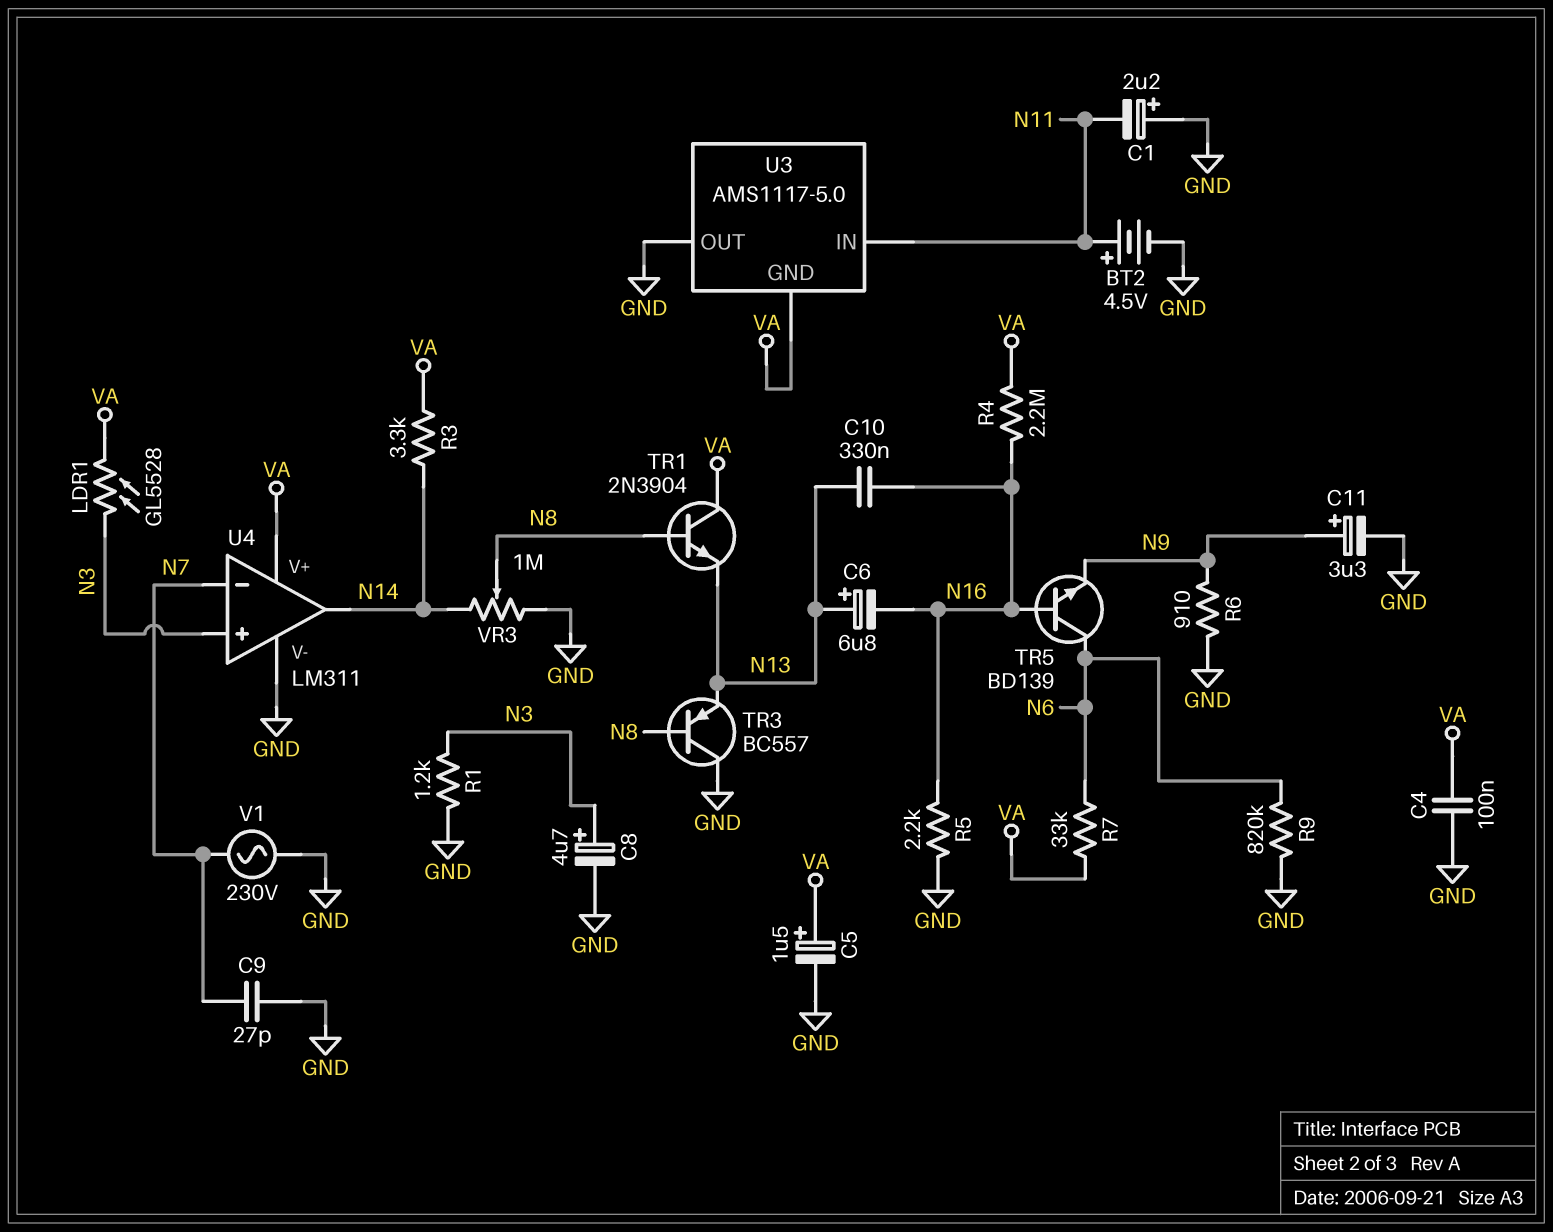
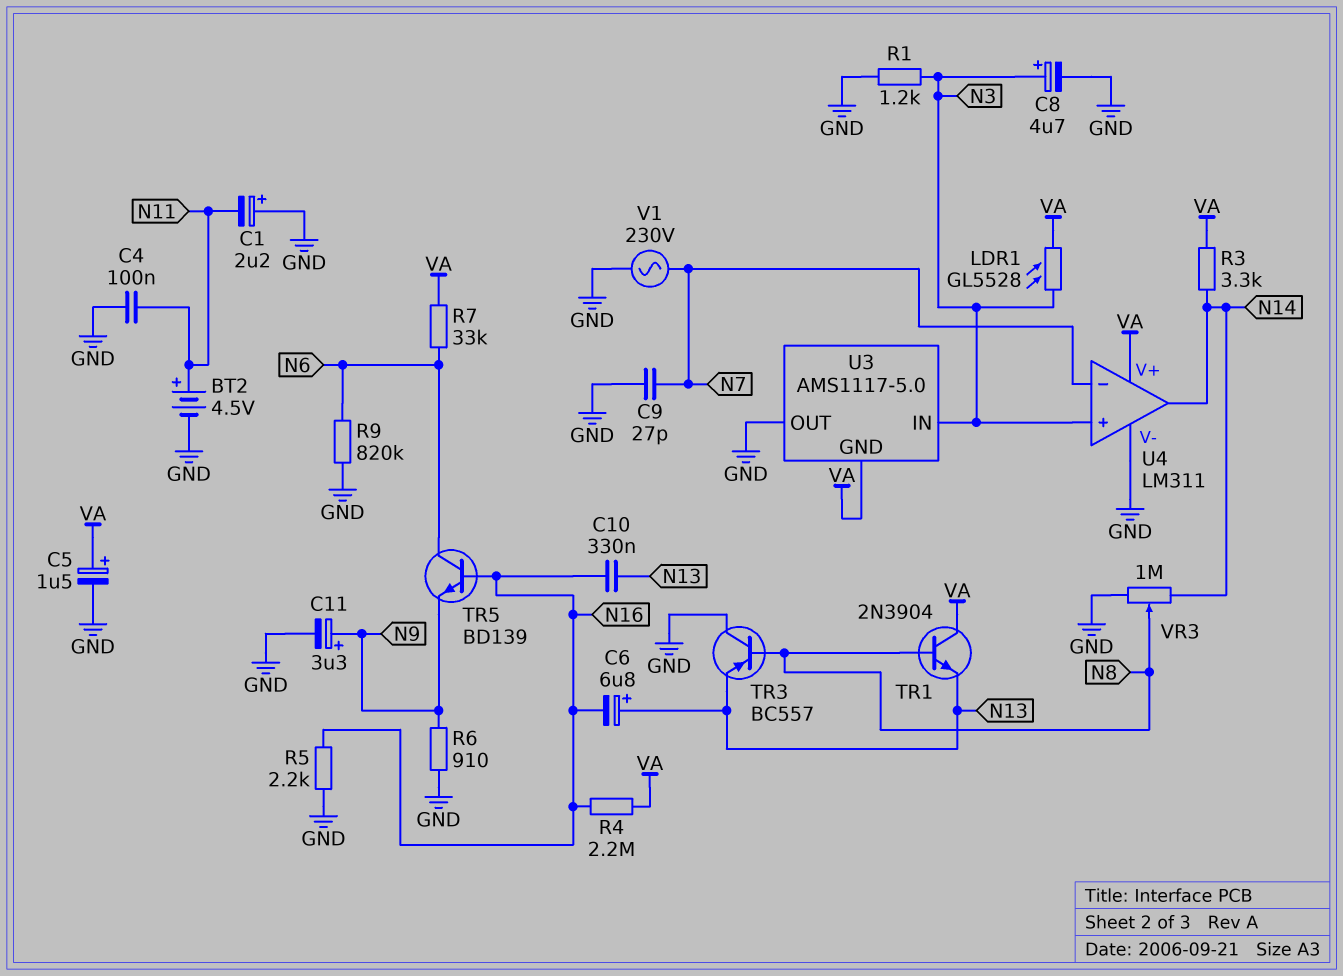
C4: 100nF (GND, VA) -> 100nF (GND, N11)
U3 pin IN: N11 -> N3

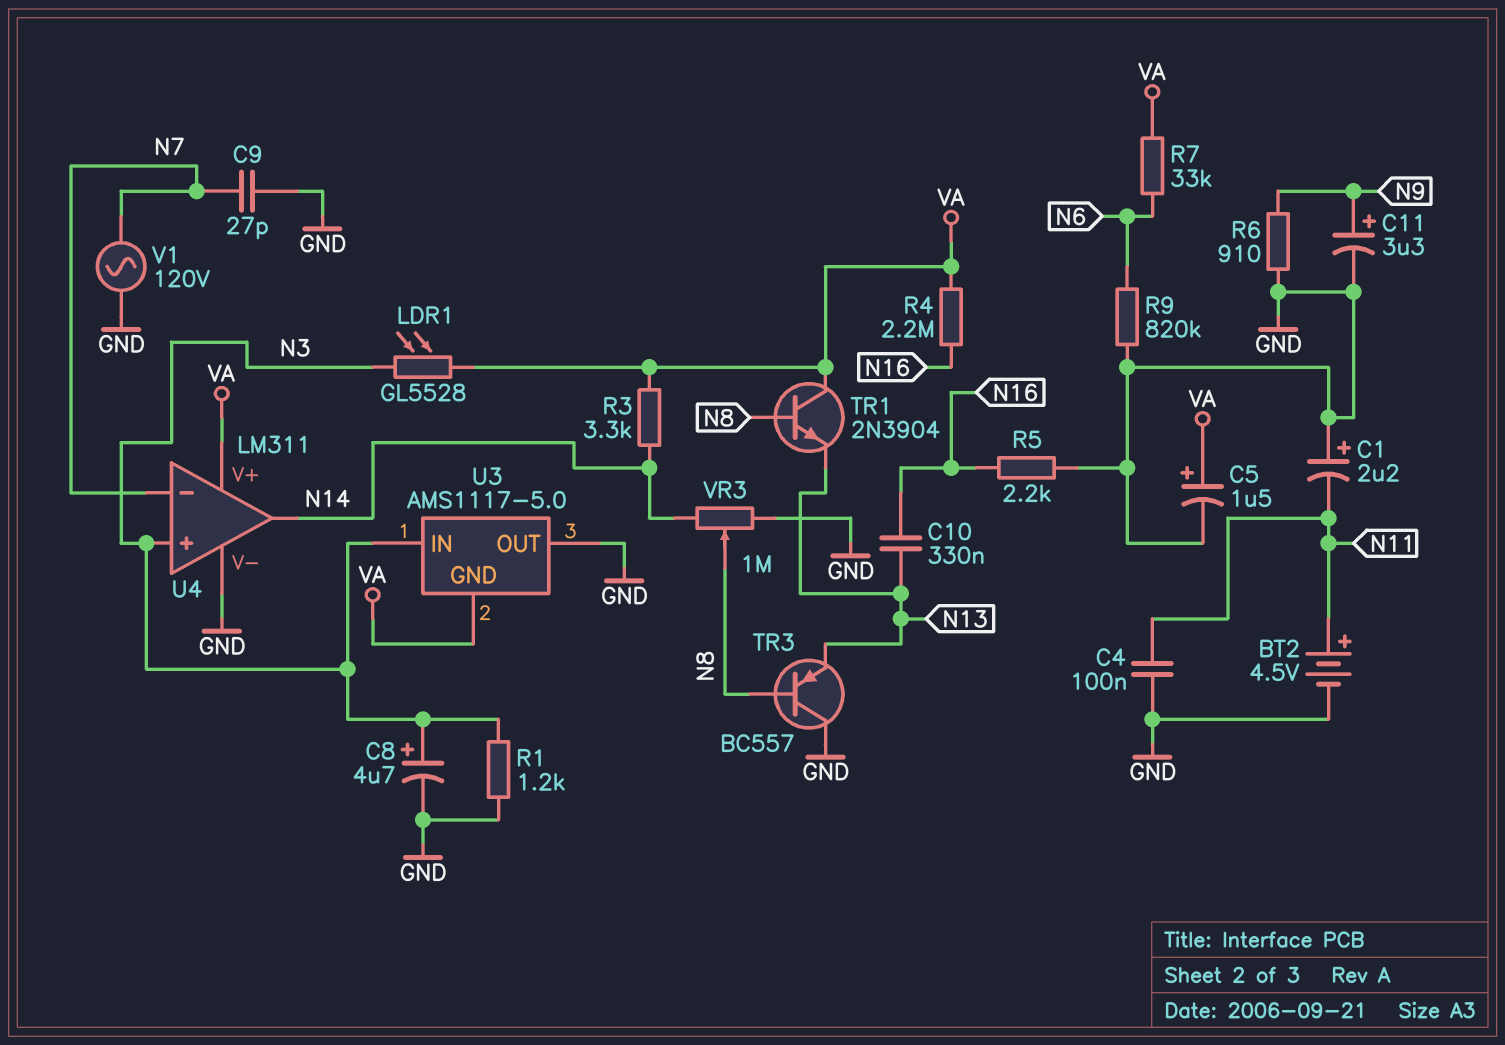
C6: 6.8uF (plus N13, minus N16) -> none
TR5: NPN BD139 (B N16, C N6, E N9) -> none
V1: AC 230V (GND, N7) -> AC 120V (GND, N7)

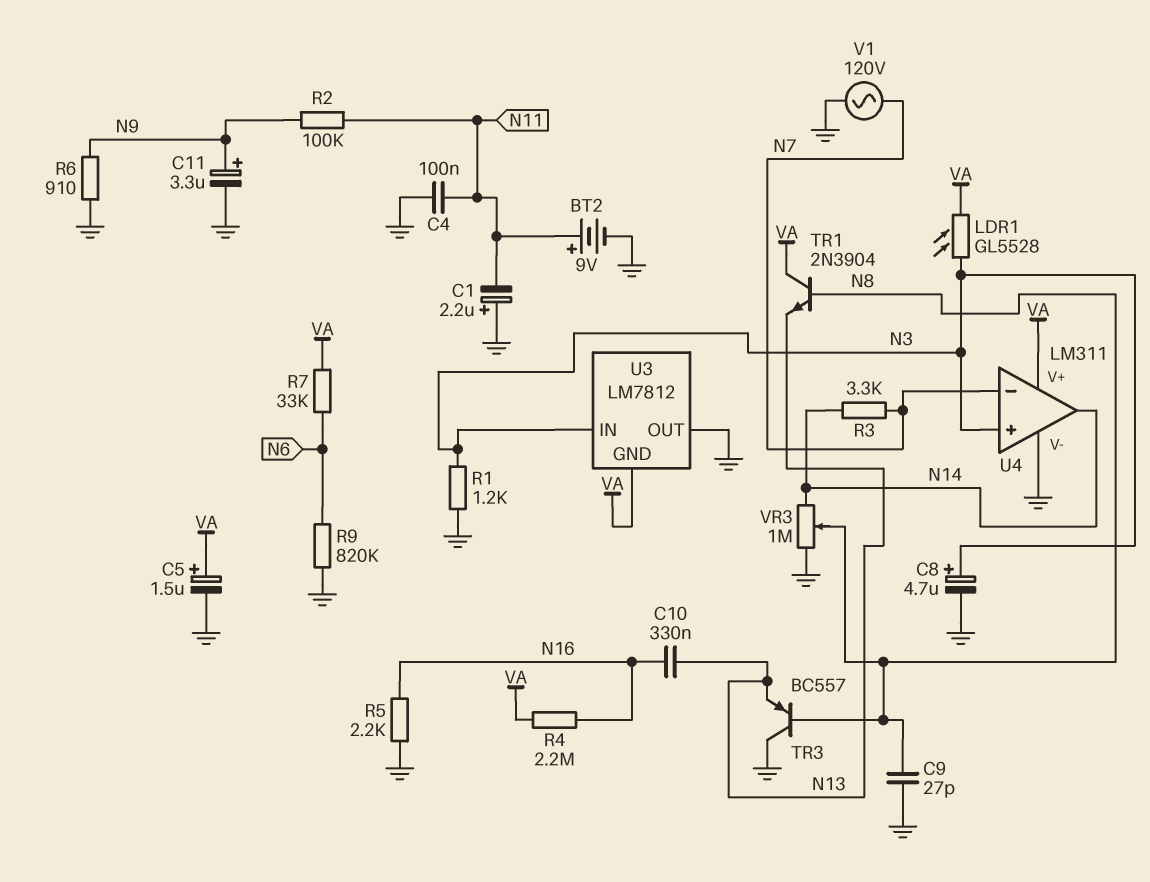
BT2: 4.5V (plus N11, minus GND) -> 9V (plus N11, minus GND)
C9: 27pF (GND, N7) -> 27pF (GND, N8)
R2: none -> 100k (N9, N11)
R3: 3.3k (N14, VA) -> 3.3k (N7, N14)
U3: AMS1117-5.0 -> LM7812

